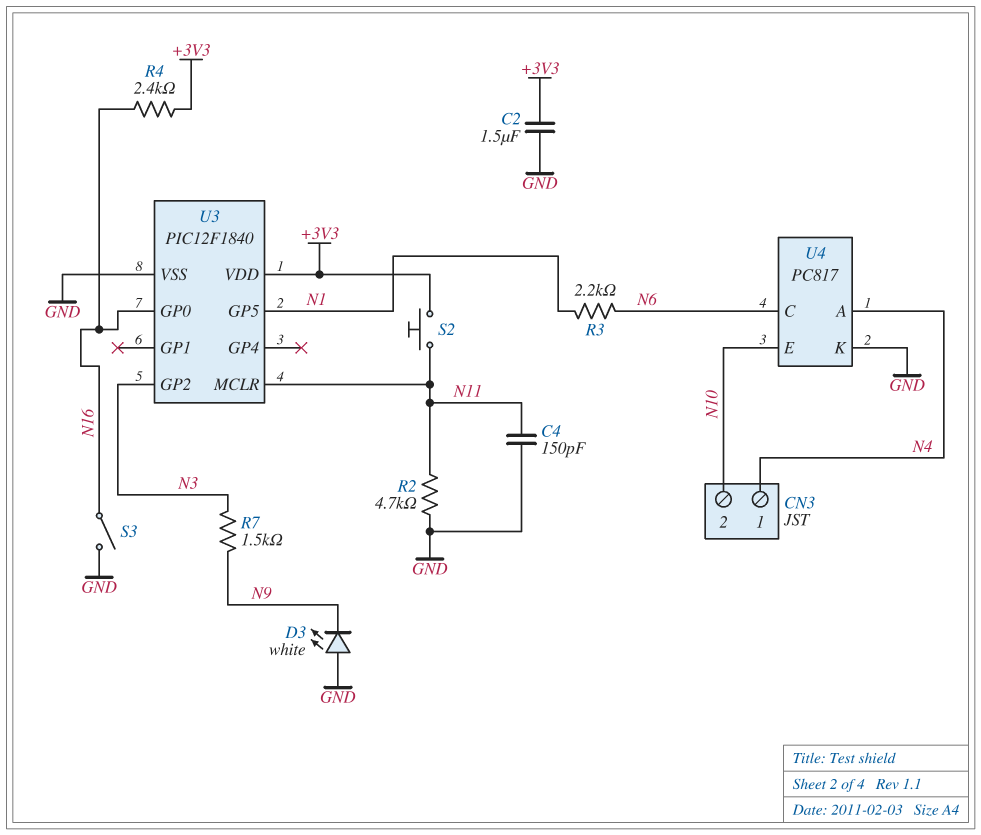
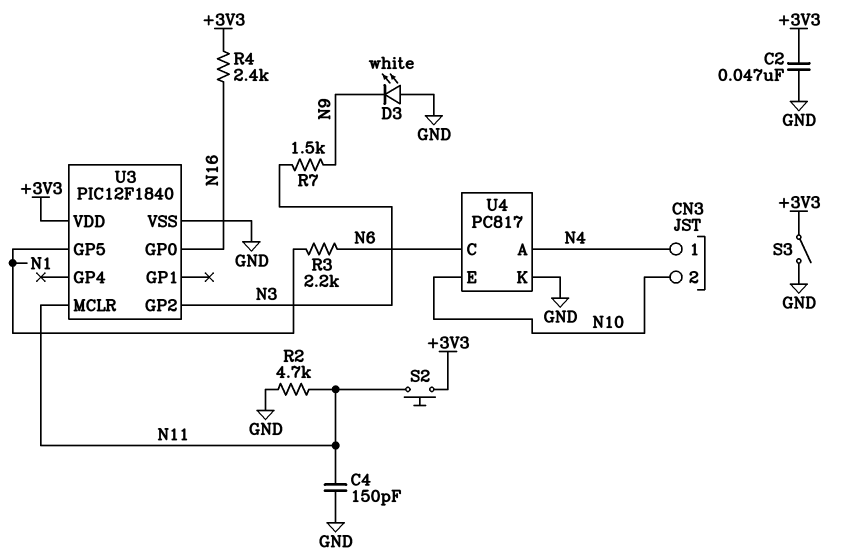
C2: 1.5uF (+3V3, GND) -> 47nF (+3V3, GND)
S3: switch (GND, N16) -> switch (+3V3, GND)

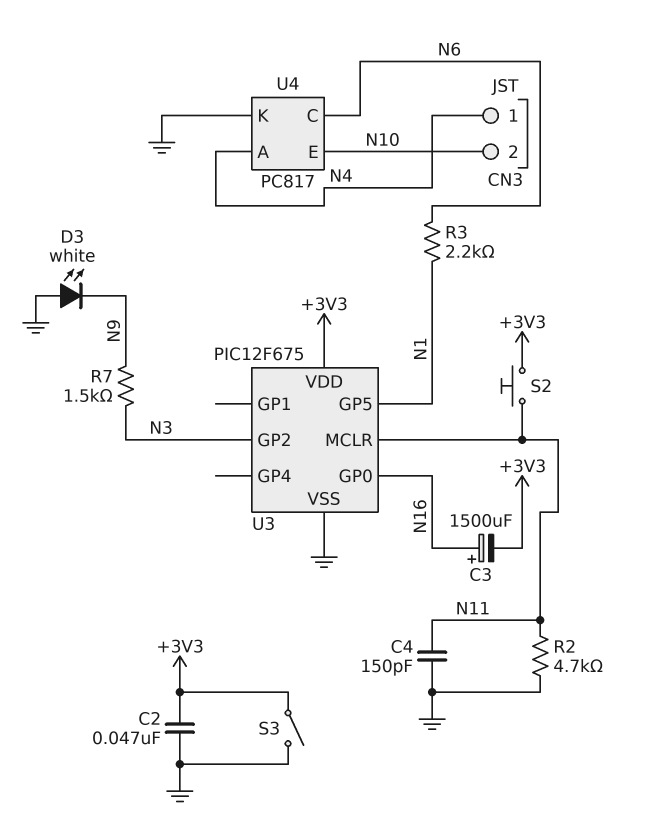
C3: none -> 1500uF (plus N16, minus +3V3)
R4: 2.4k (+3V3, N16) -> none
U3: PIC12F1840 -> PIC12F675

